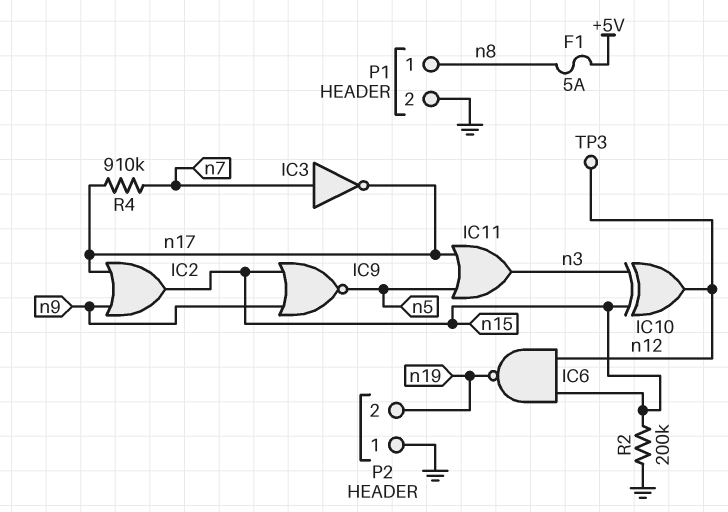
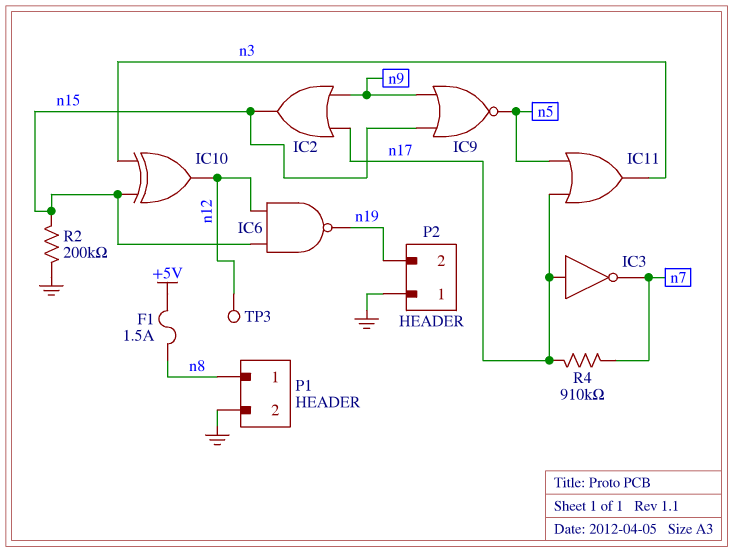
F1: 5A (+5V, n8) -> 1.5A (+5V, n8)
IC3: NOT (in n7, out n17) -> NOT (in n17, out n7)

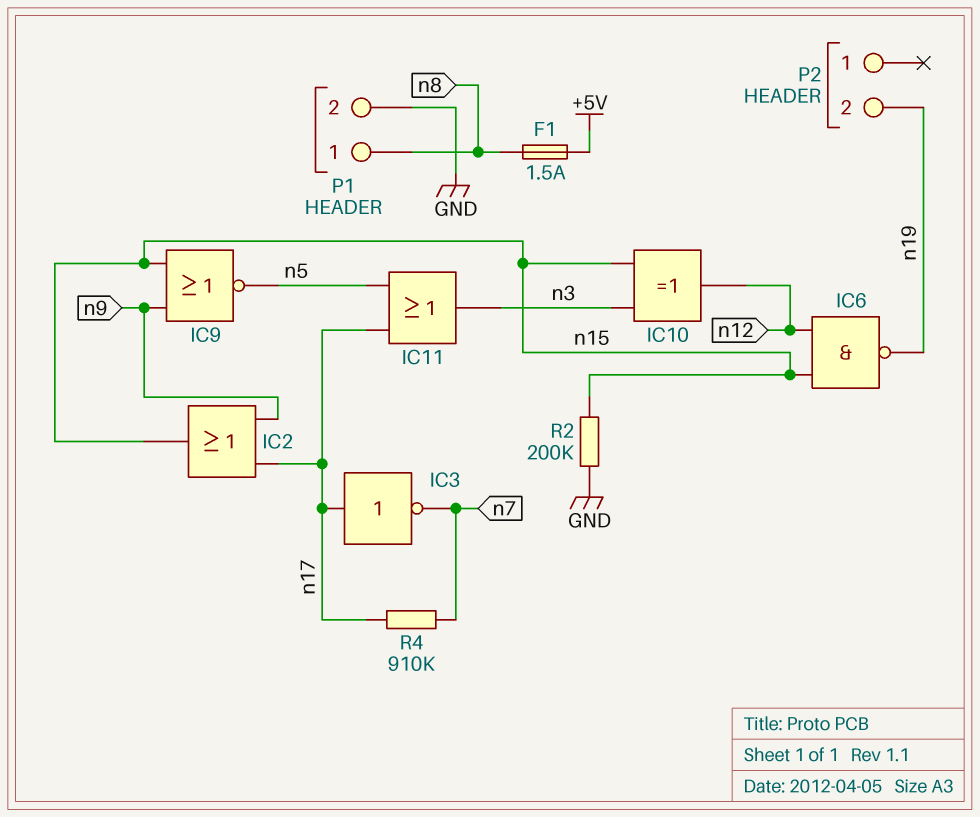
P2 pin 1: GND -> none
TP3: test point (n12) -> none

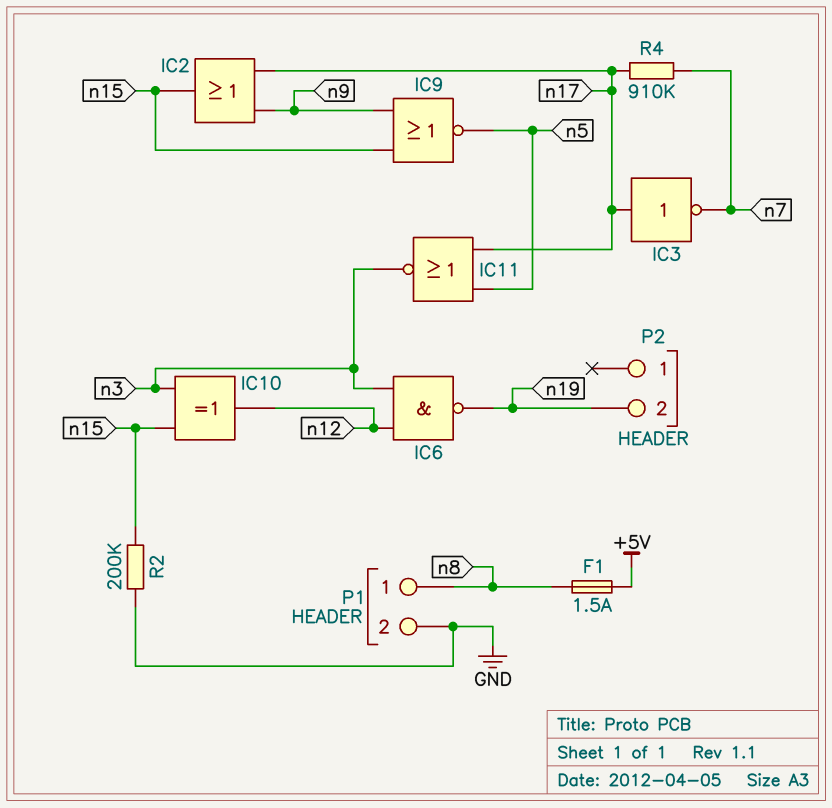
IC6: NAND (in n12, in n15, out n19) -> NAND (in n3, in n12, out n19)
IC11: OR (in n5, in n17, out n3) -> NOR (in n5, in n17, out n3)

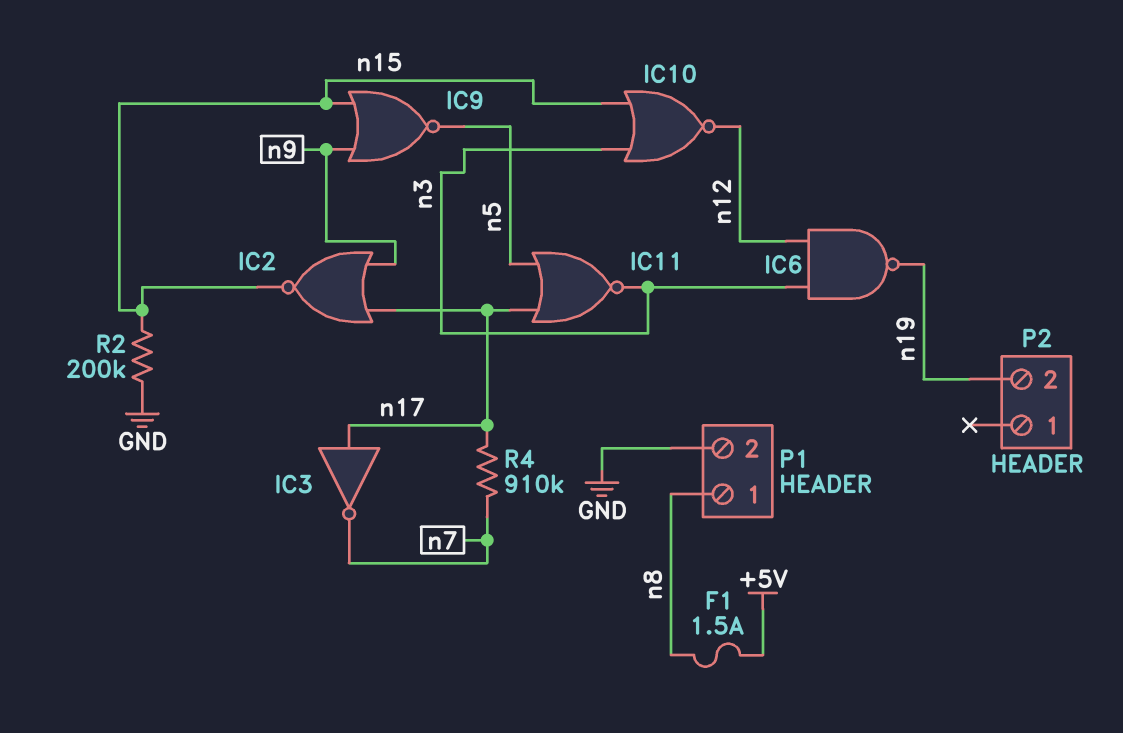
IC2: OR (in n9, in n17, out n15) -> NOR (in n9, in n17, out n15)
IC10: XOR (in n3, in n15, out n12) -> NOR (in n3, in n15, out n12)

